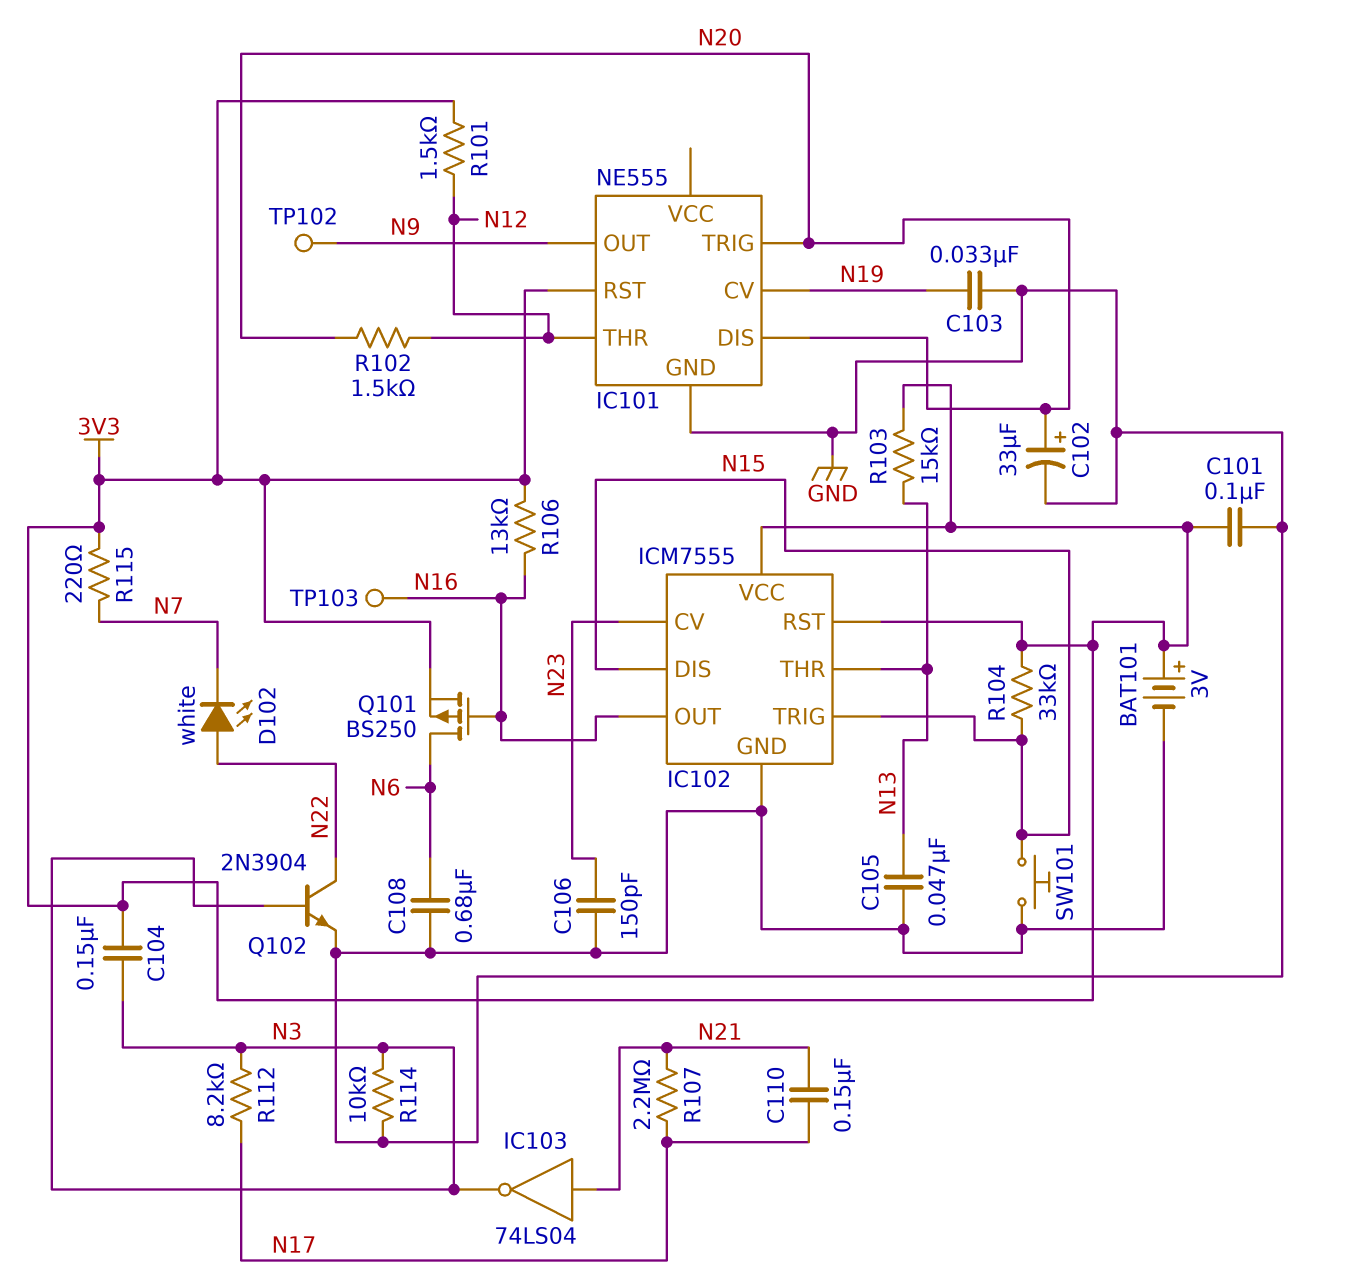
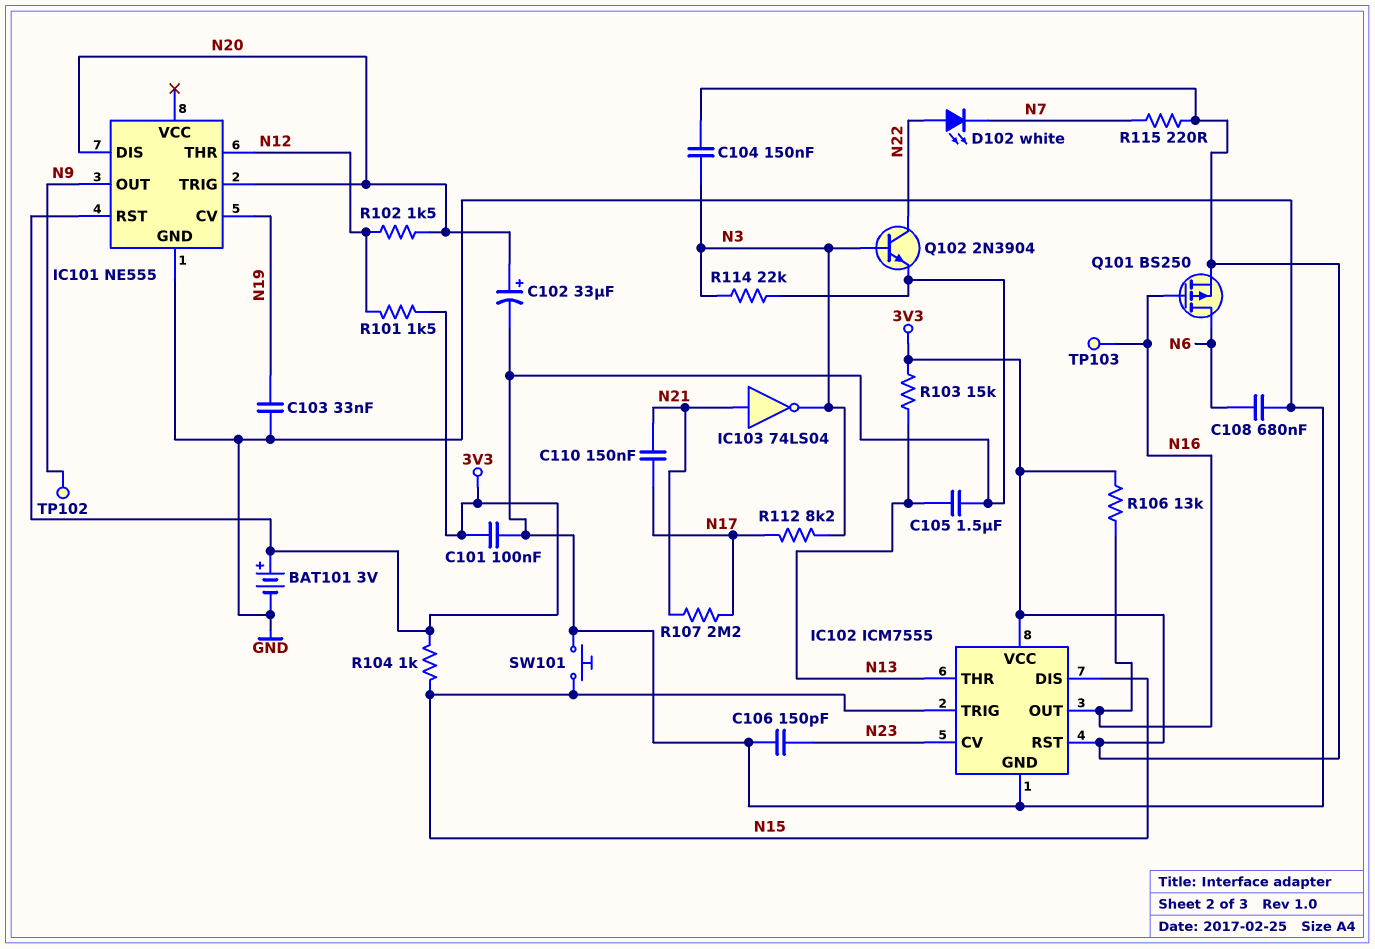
C105: 47nF (GND, N13) -> 1.5uF (GND, N13)
R104: 33k (3V3, N15) -> 1k (3V3, N15)
R114: 10k (GND, N3) -> 22k (GND, N3)

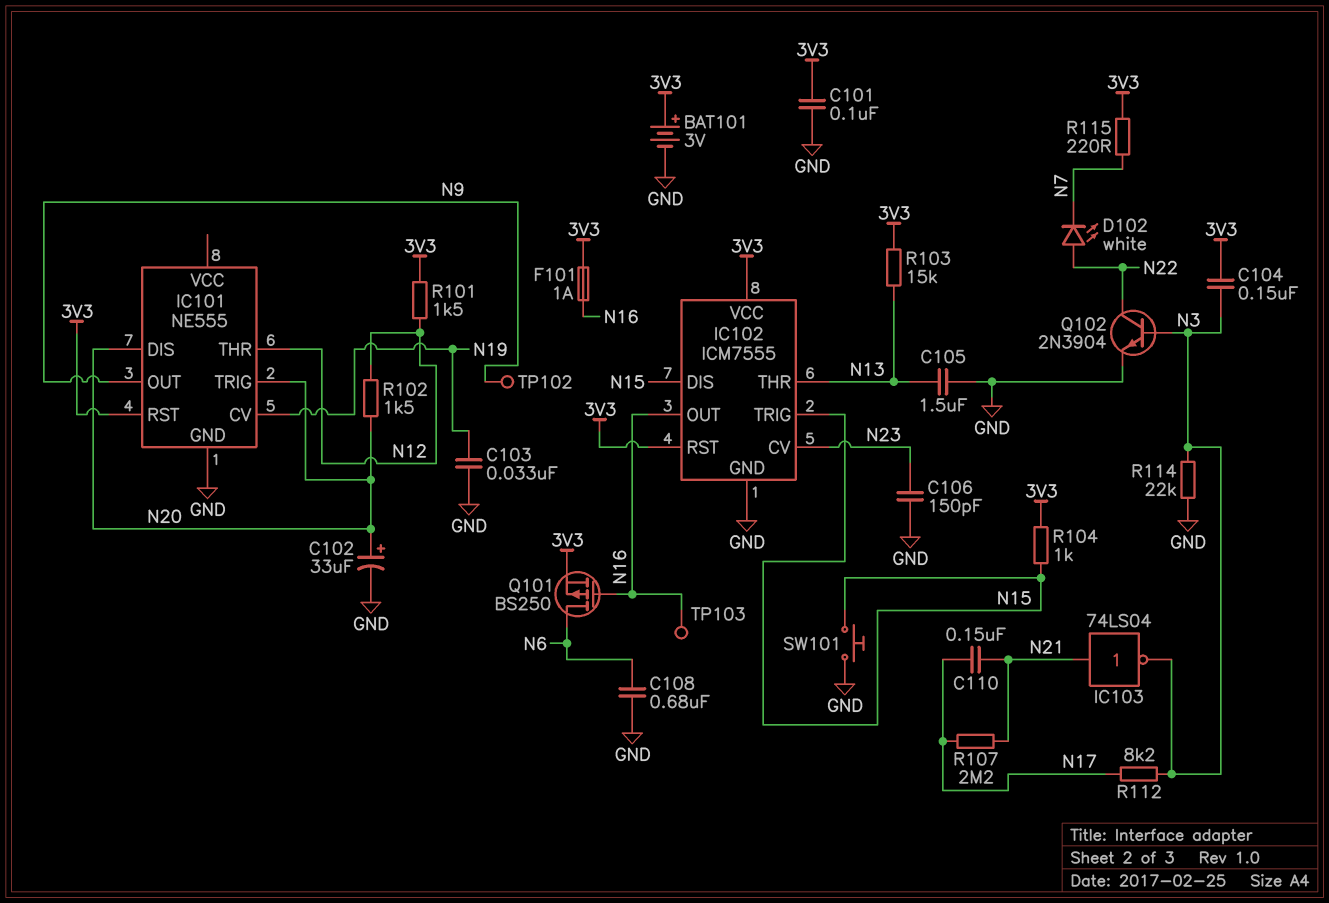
F101: none -> 1A (3V3, N16)
R106: 13k (3V3, N16) -> none

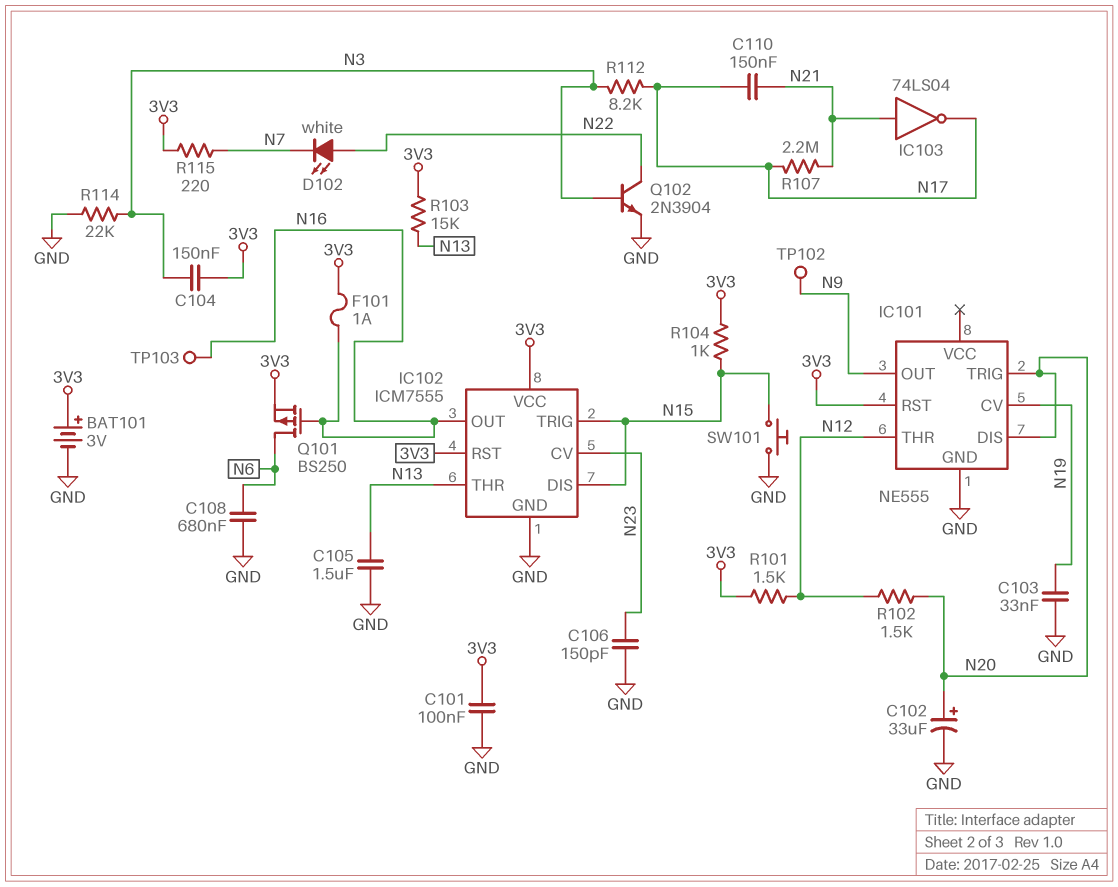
IC103: NOT 74LS04 (in N21, out N3) -> NOT 74LS04 (in N21, out N17)

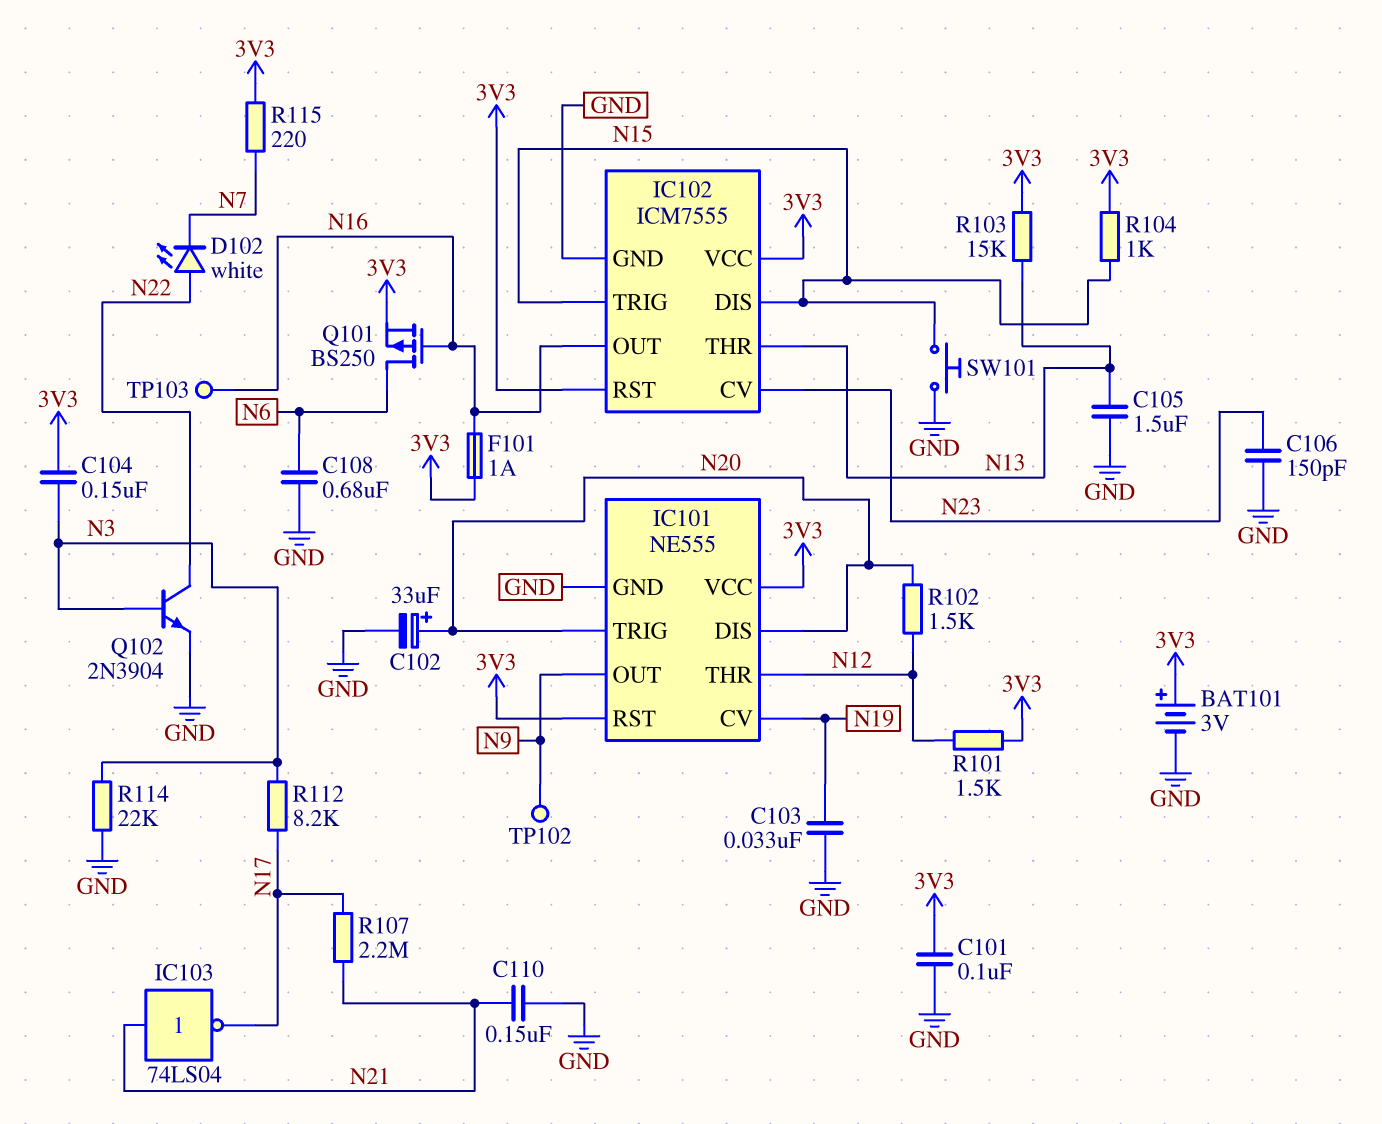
C110: 150nF (N17, N21) -> 150nF (GND, N21)
IC101 pin VCC: none -> 3V3

